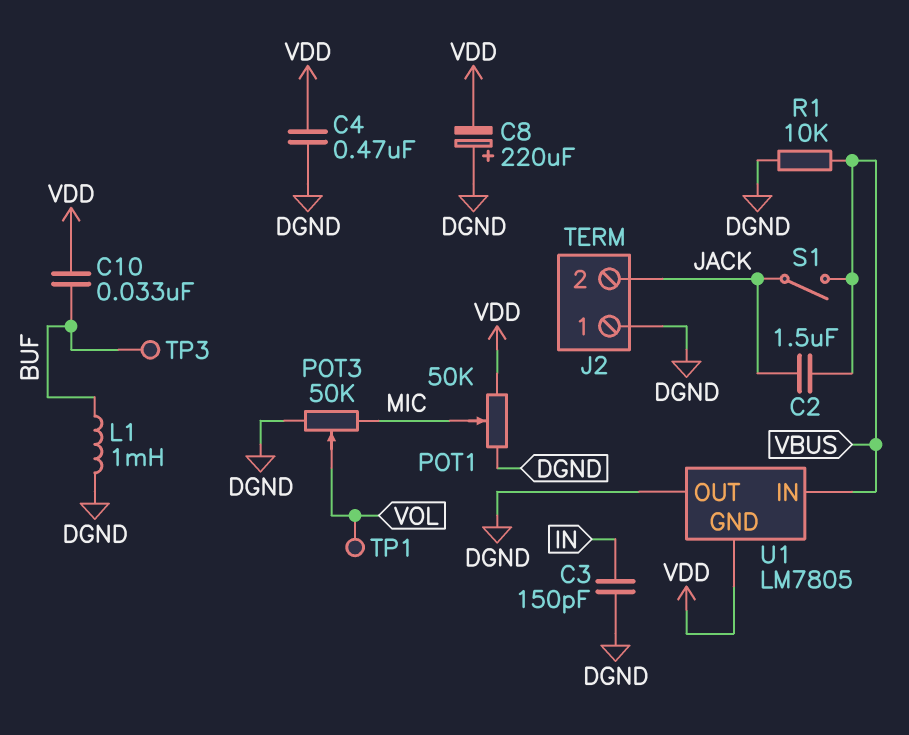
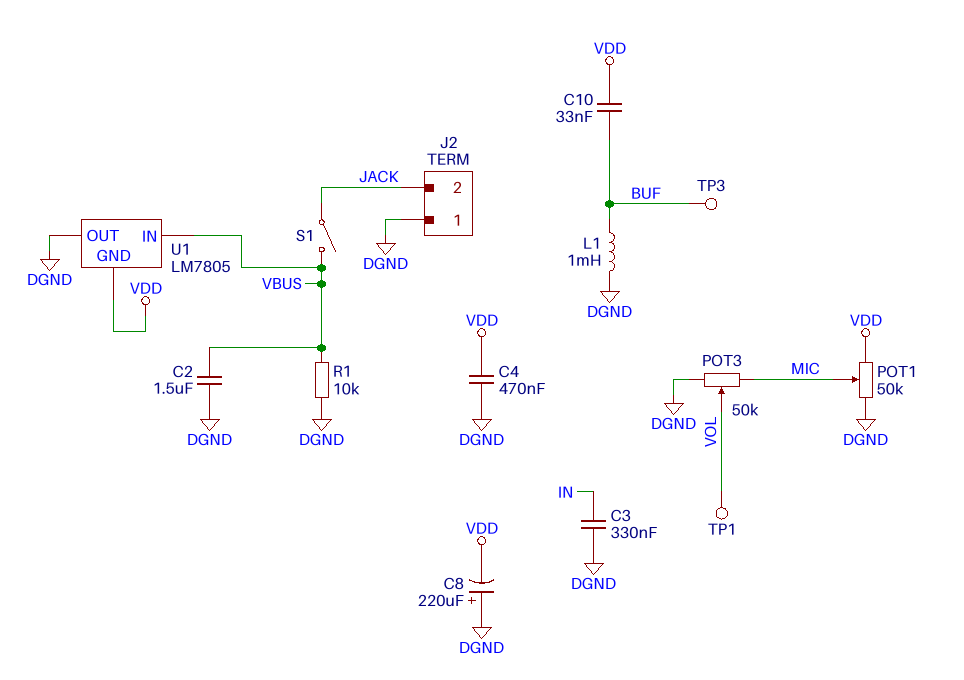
C2: 1.5uF (JACK, VBUS) -> 1.5uF (DGND, VBUS)
C3: 150pF (DGND, IN) -> 330nF (DGND, IN)

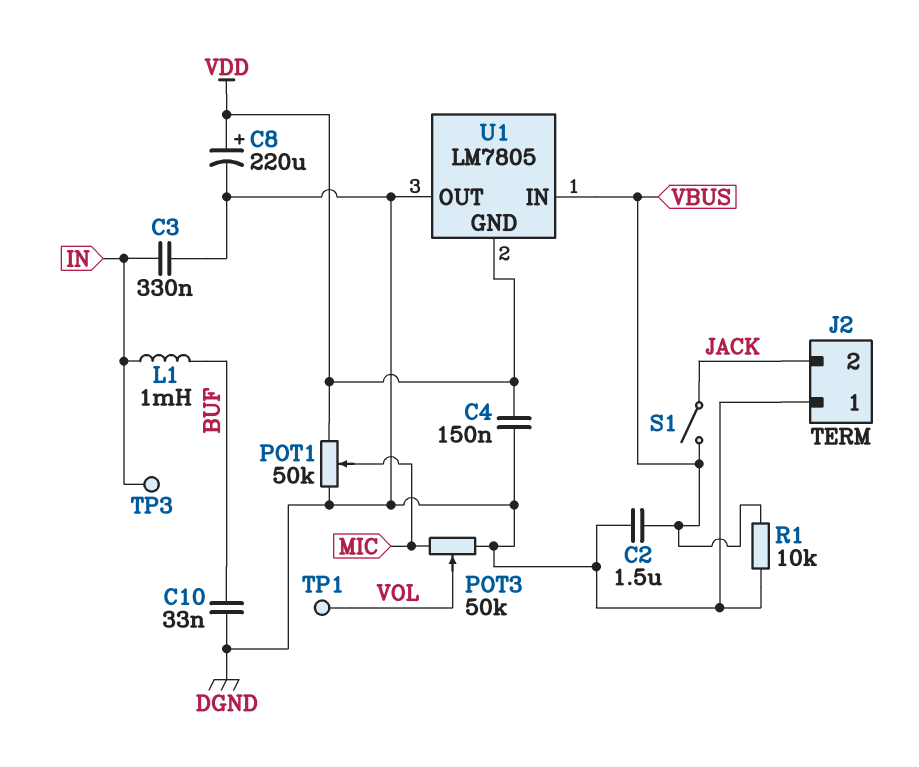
C4: 470nF (DGND, VDD) -> 150nF (DGND, VDD)
C8: 220uF (plus DGND, minus VDD) -> 220uF (plus VDD, minus DGND)
C10: 33nF (BUF, VDD) -> 33nF (BUF, DGND)
L1: 1mH (BUF, DGND) -> 1mH (BUF, IN)
TP3: test point (BUF) -> test point (IN)

